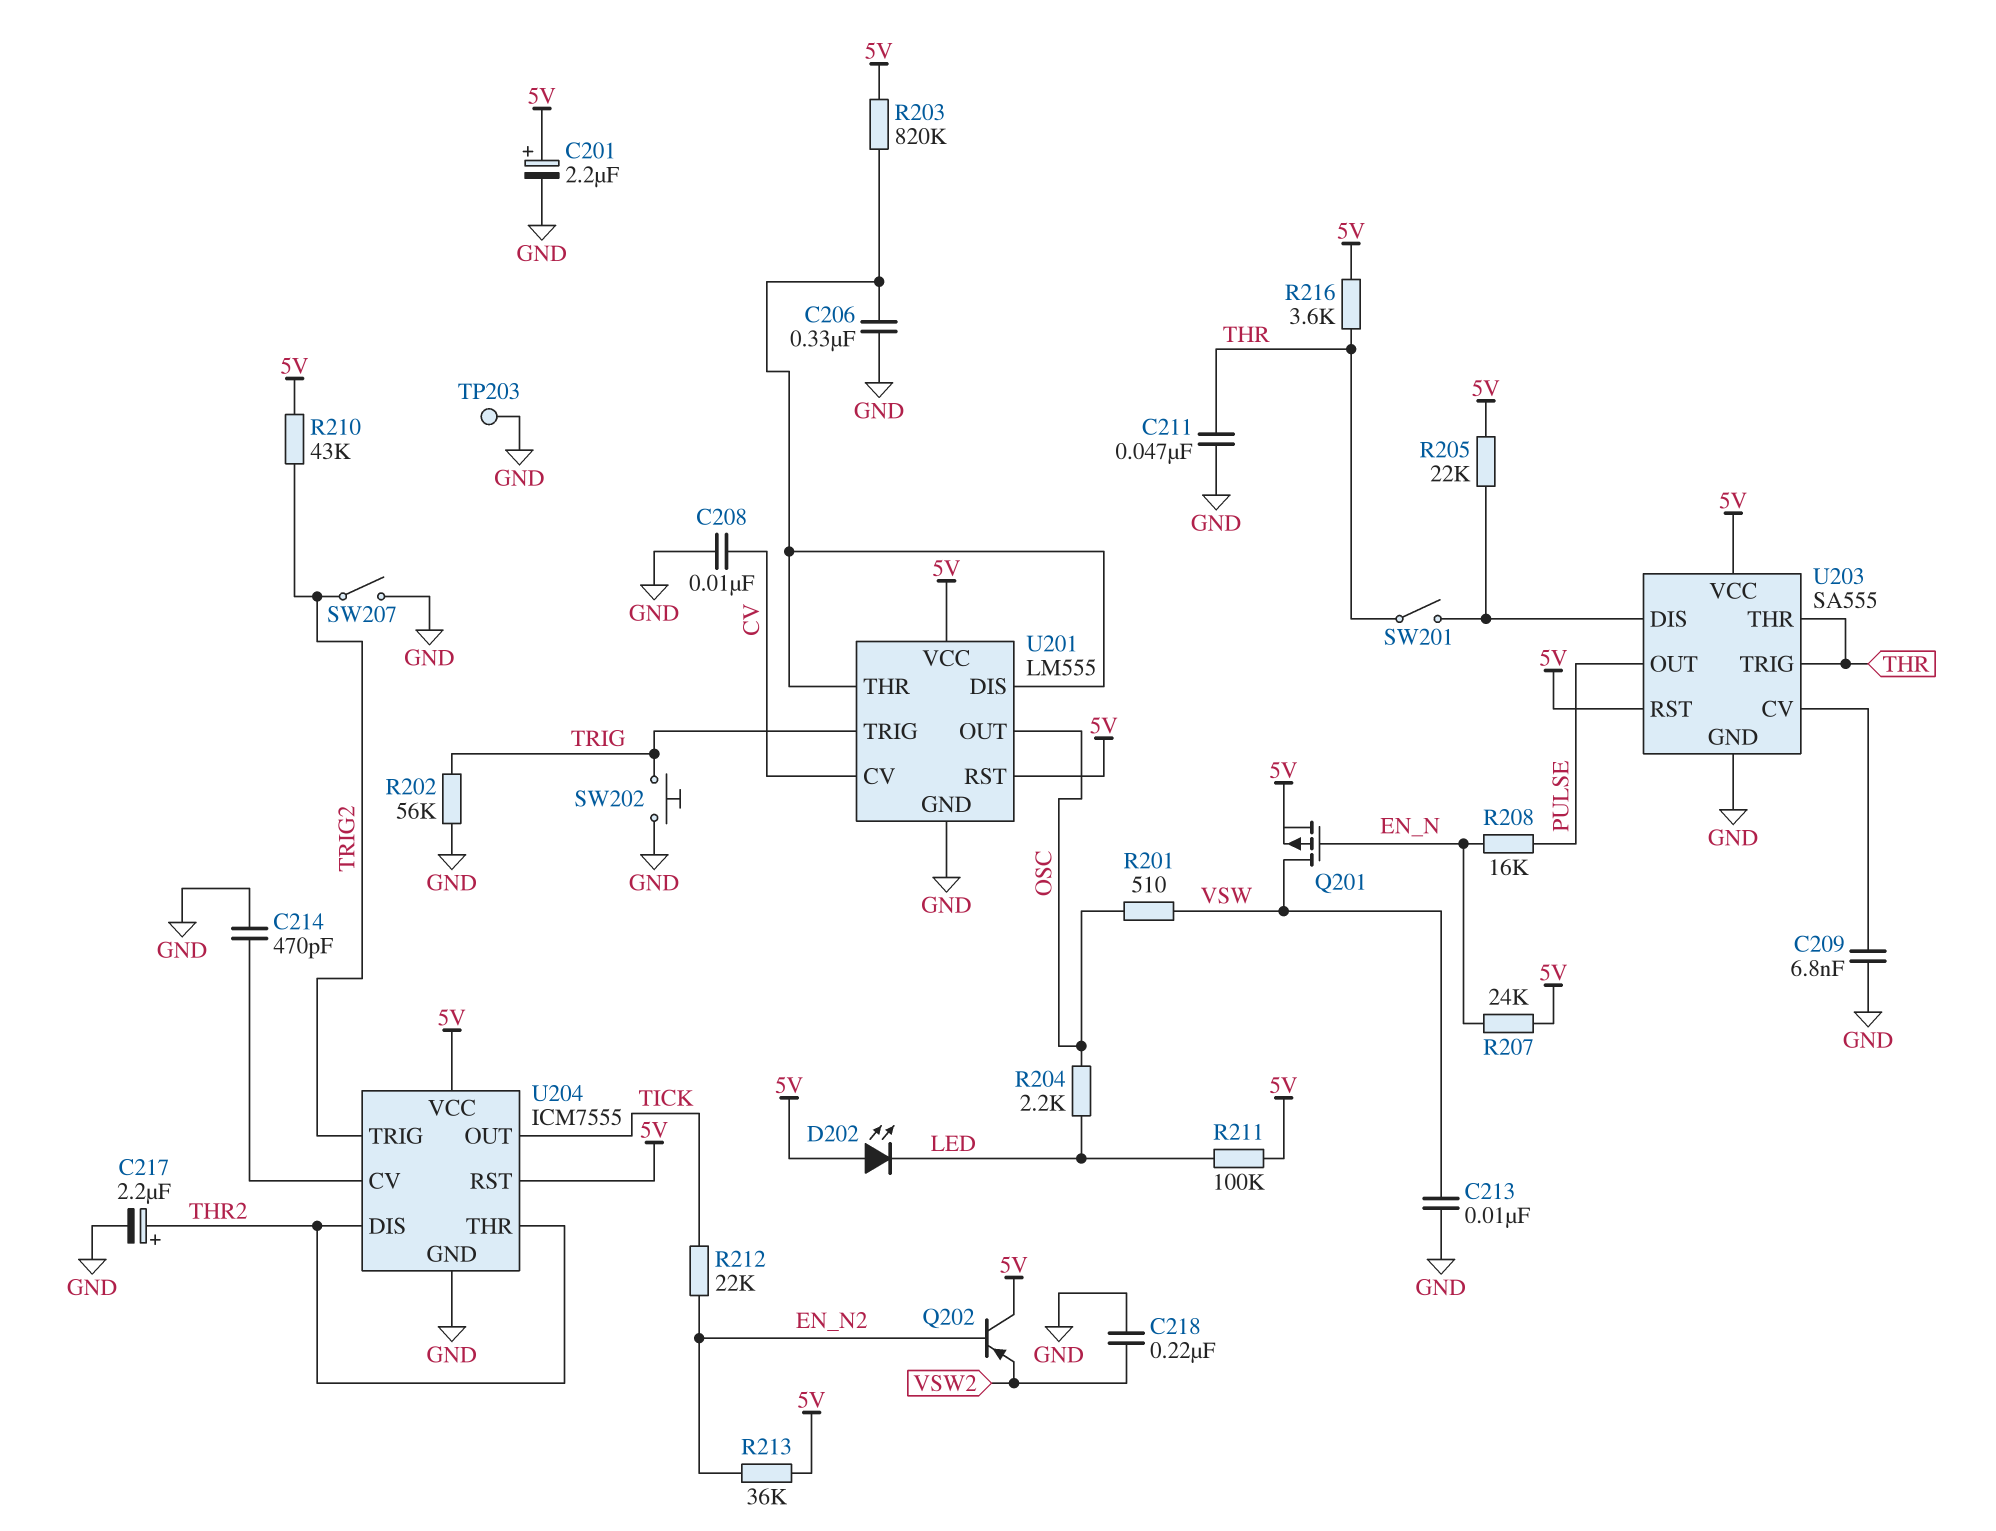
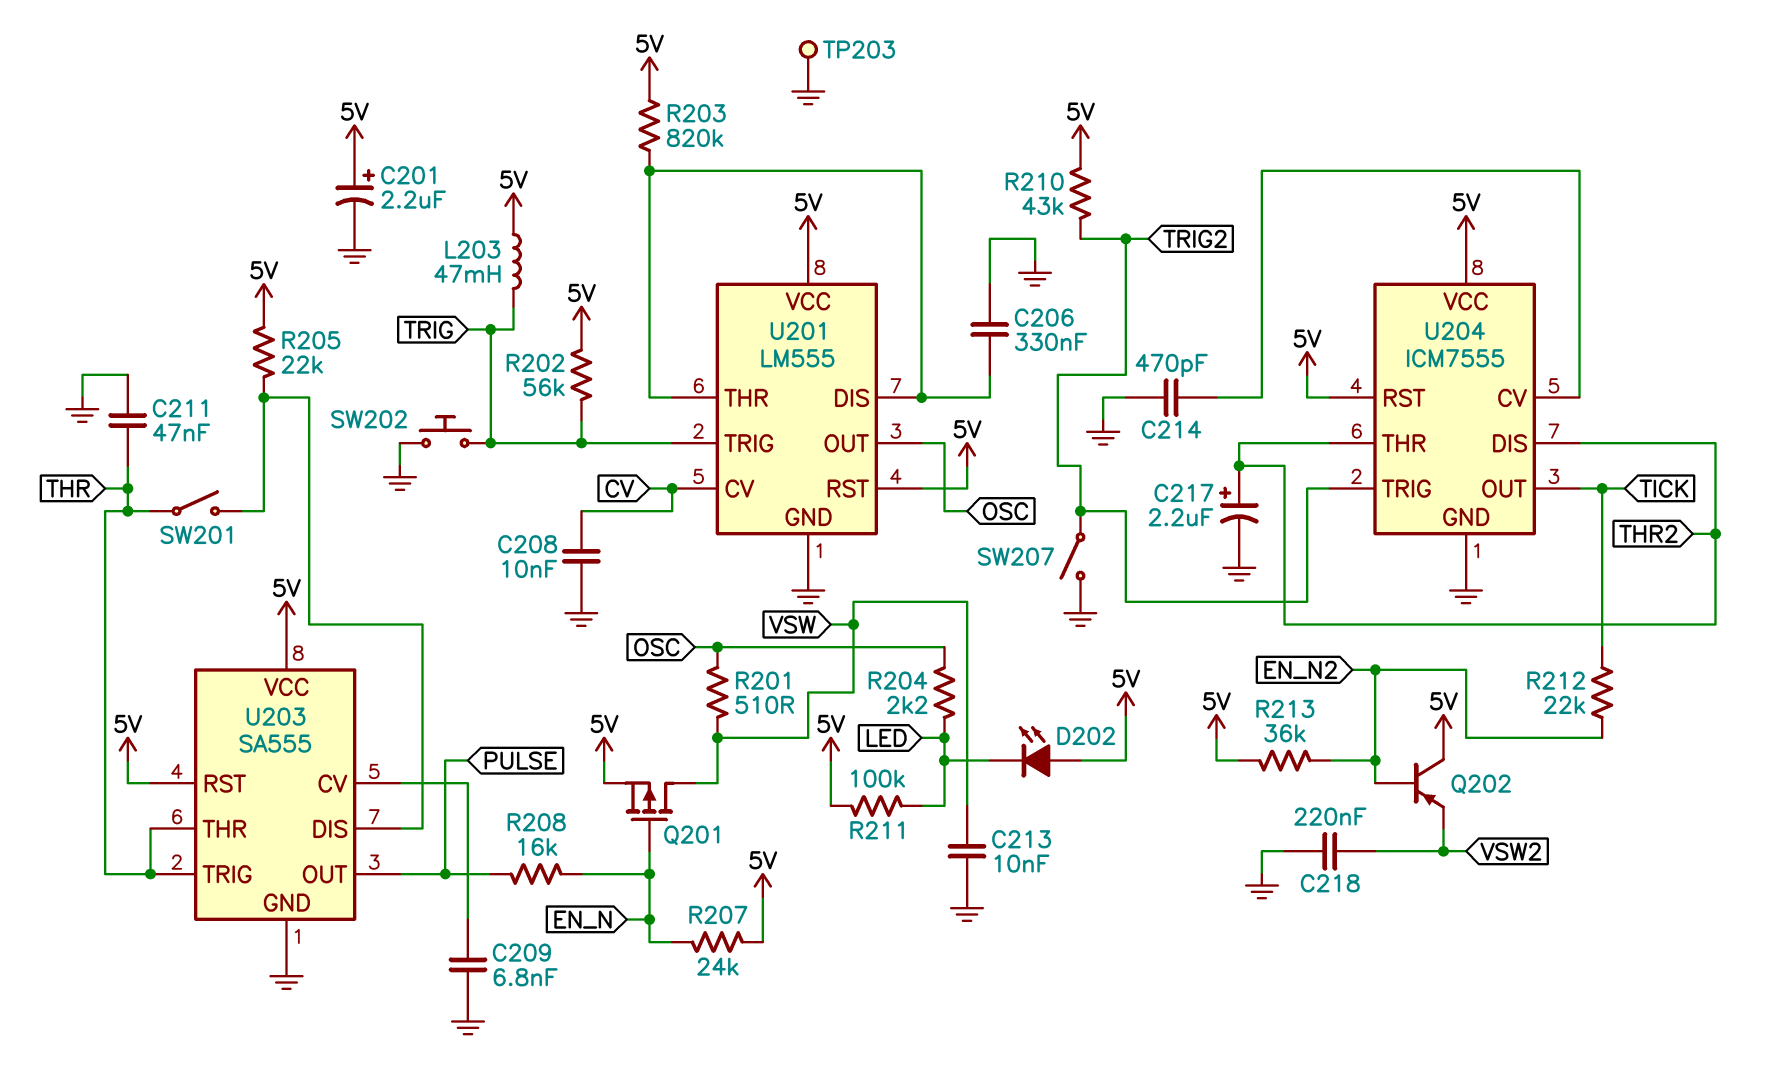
L203: none -> 47mH (5V, TRIG)
R202: 56k (GND, TRIG) -> 56k (5V, TRIG)
R216: 3.6k (5V, THR) -> none

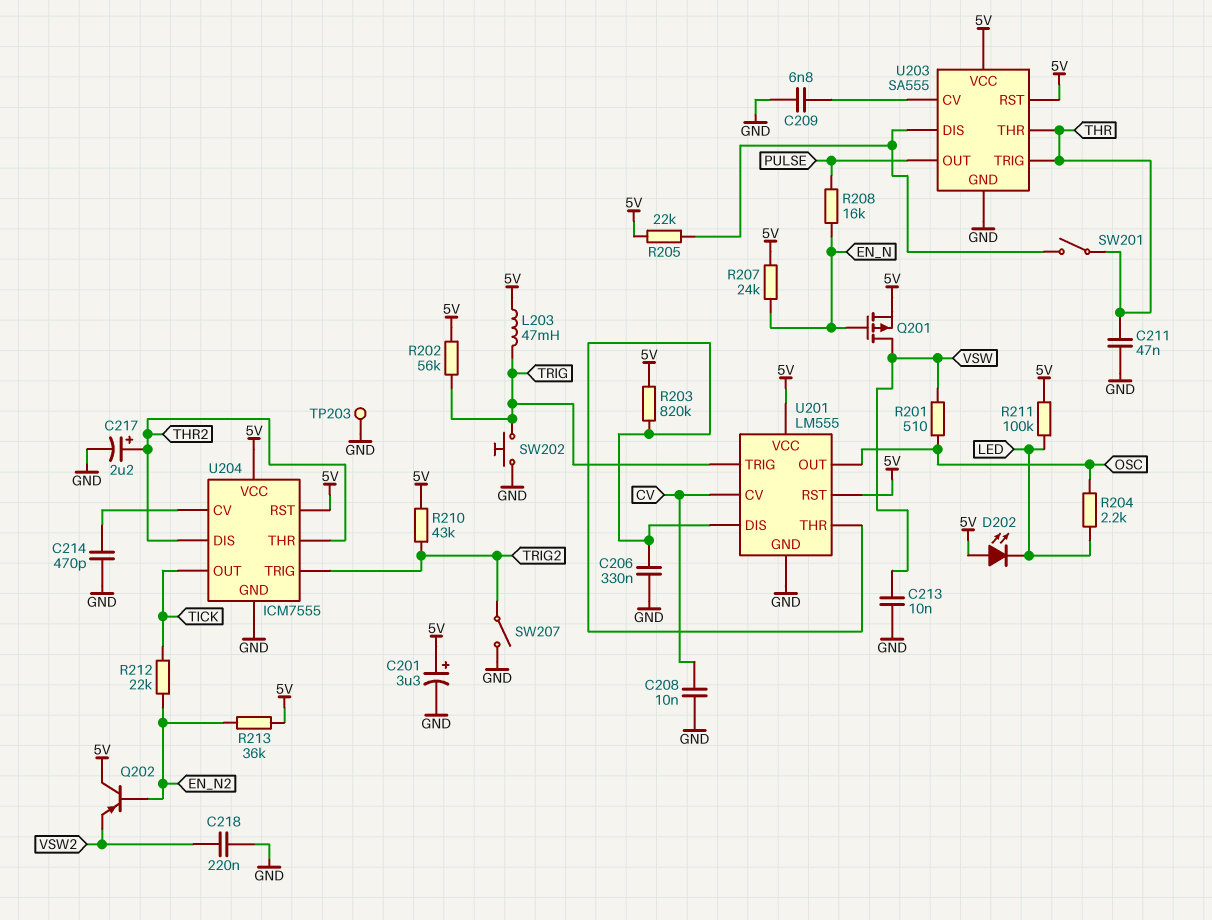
C201: 2.2uF (plus 5V, minus GND) -> 3.3uF (plus 5V, minus GND)

